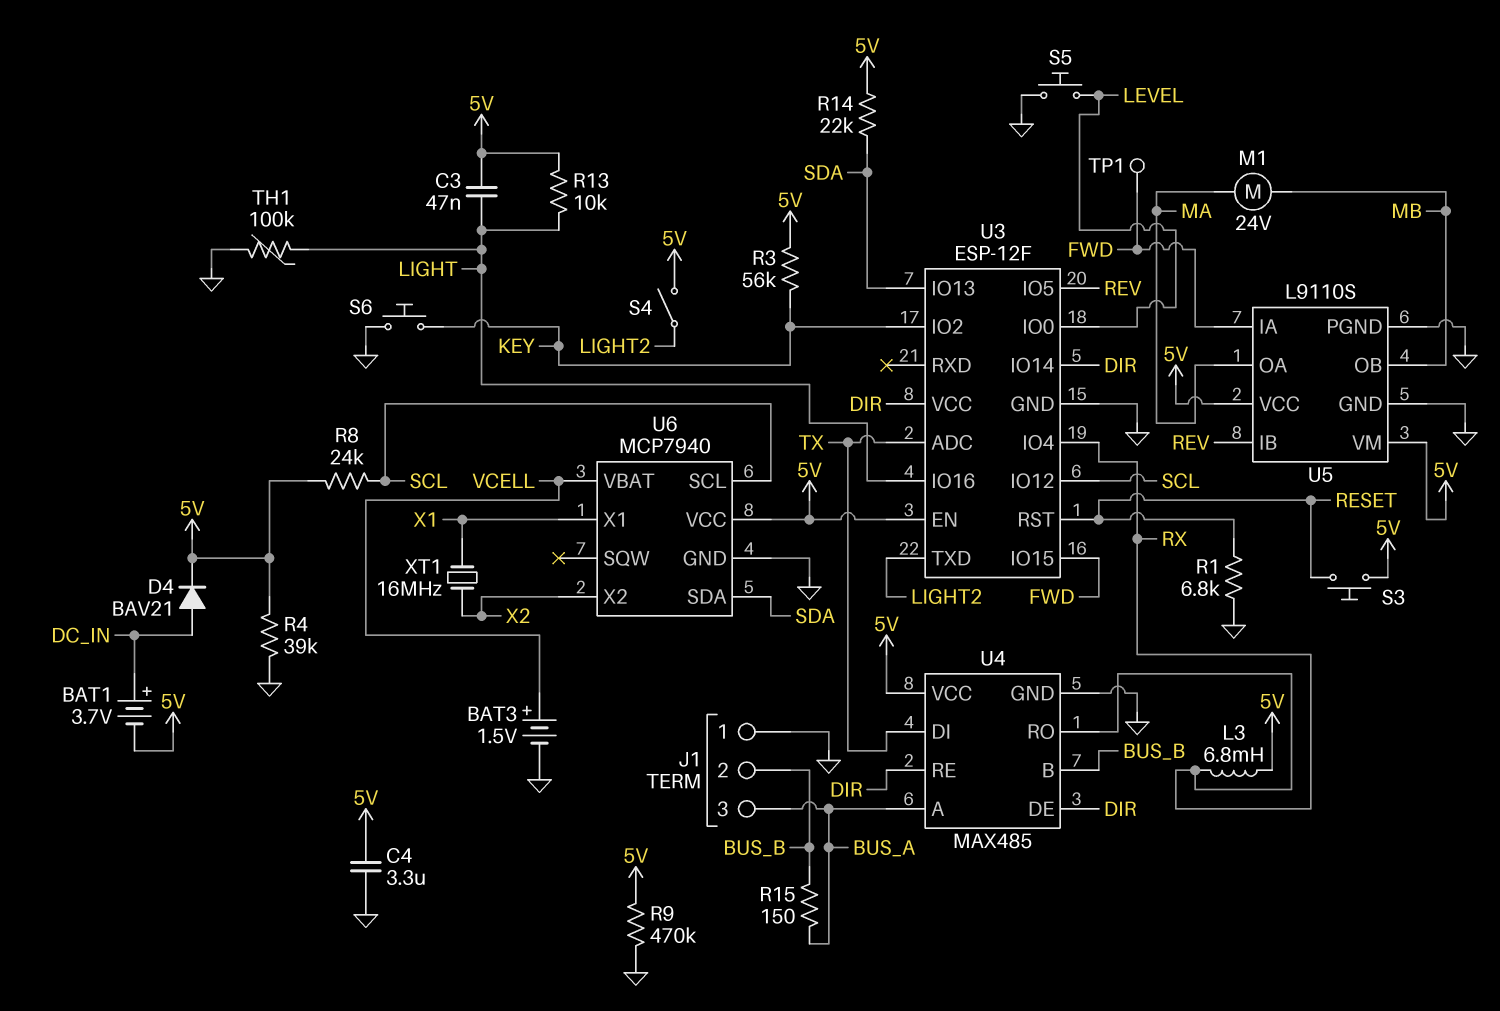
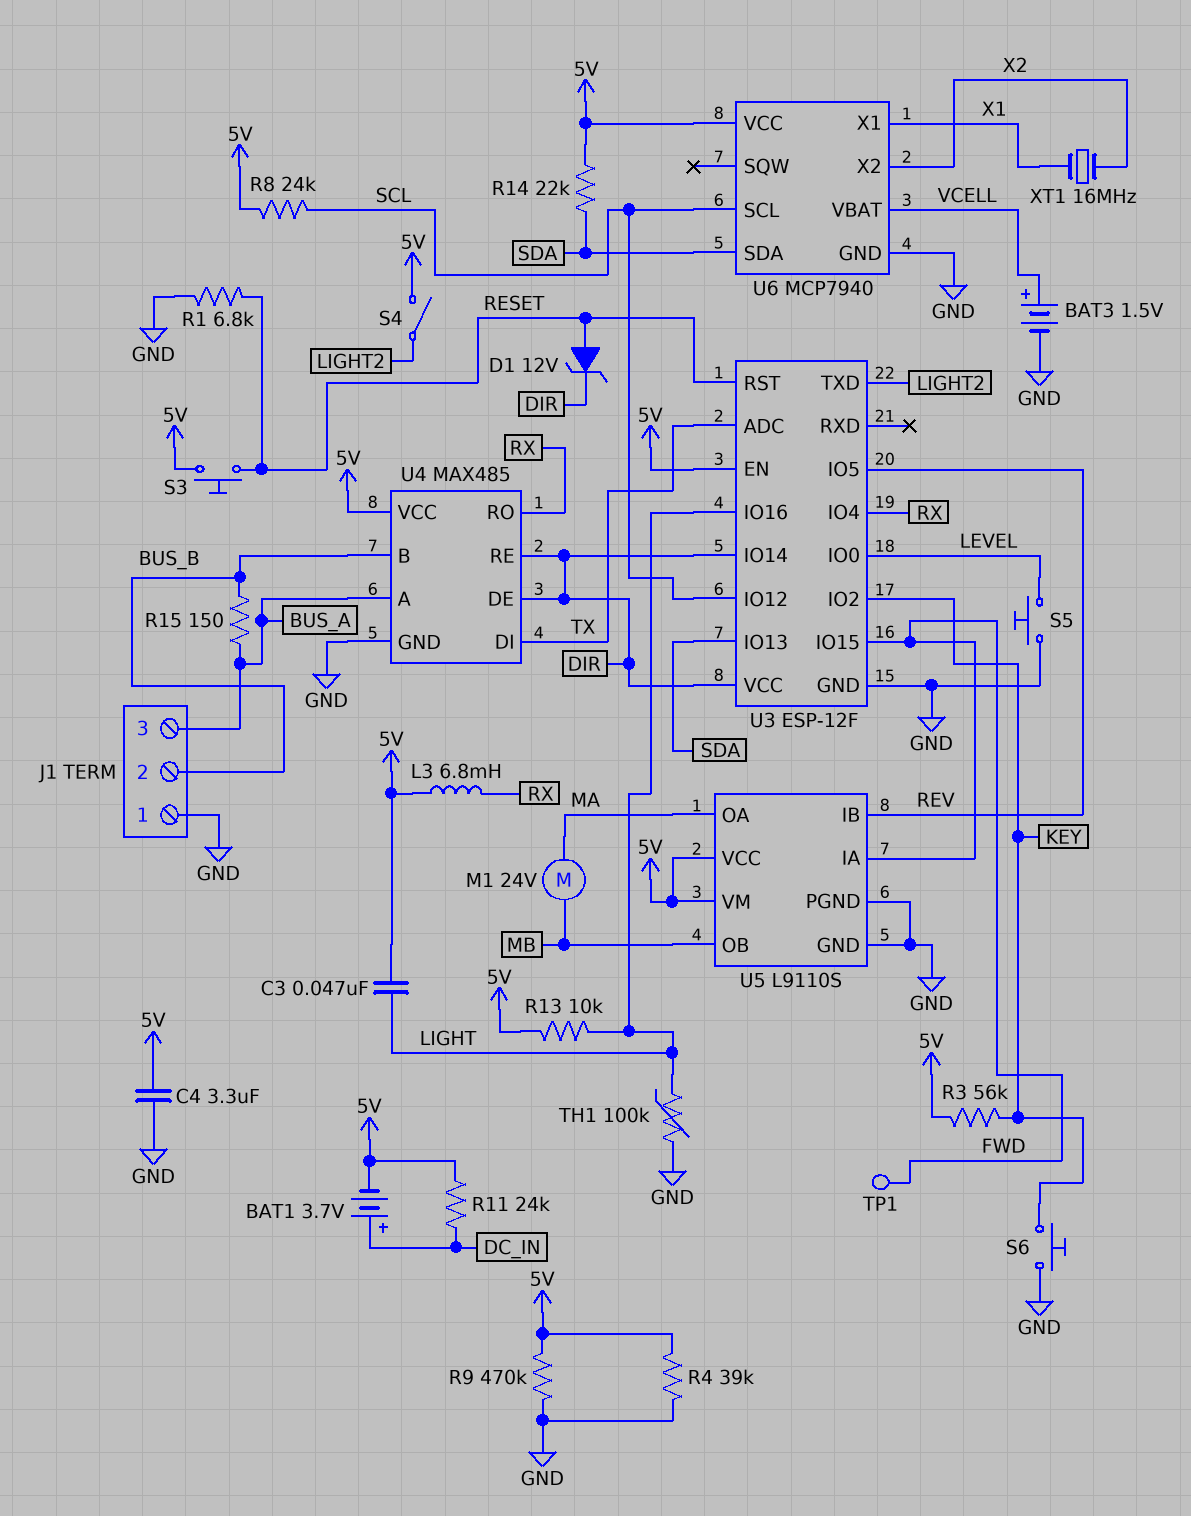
D1: none -> zener 12V (A RESET, K DIR)
D4: diode BAV21 (A DC_IN, K 5V) -> none
R11: none -> 24k (5V, DC_IN)

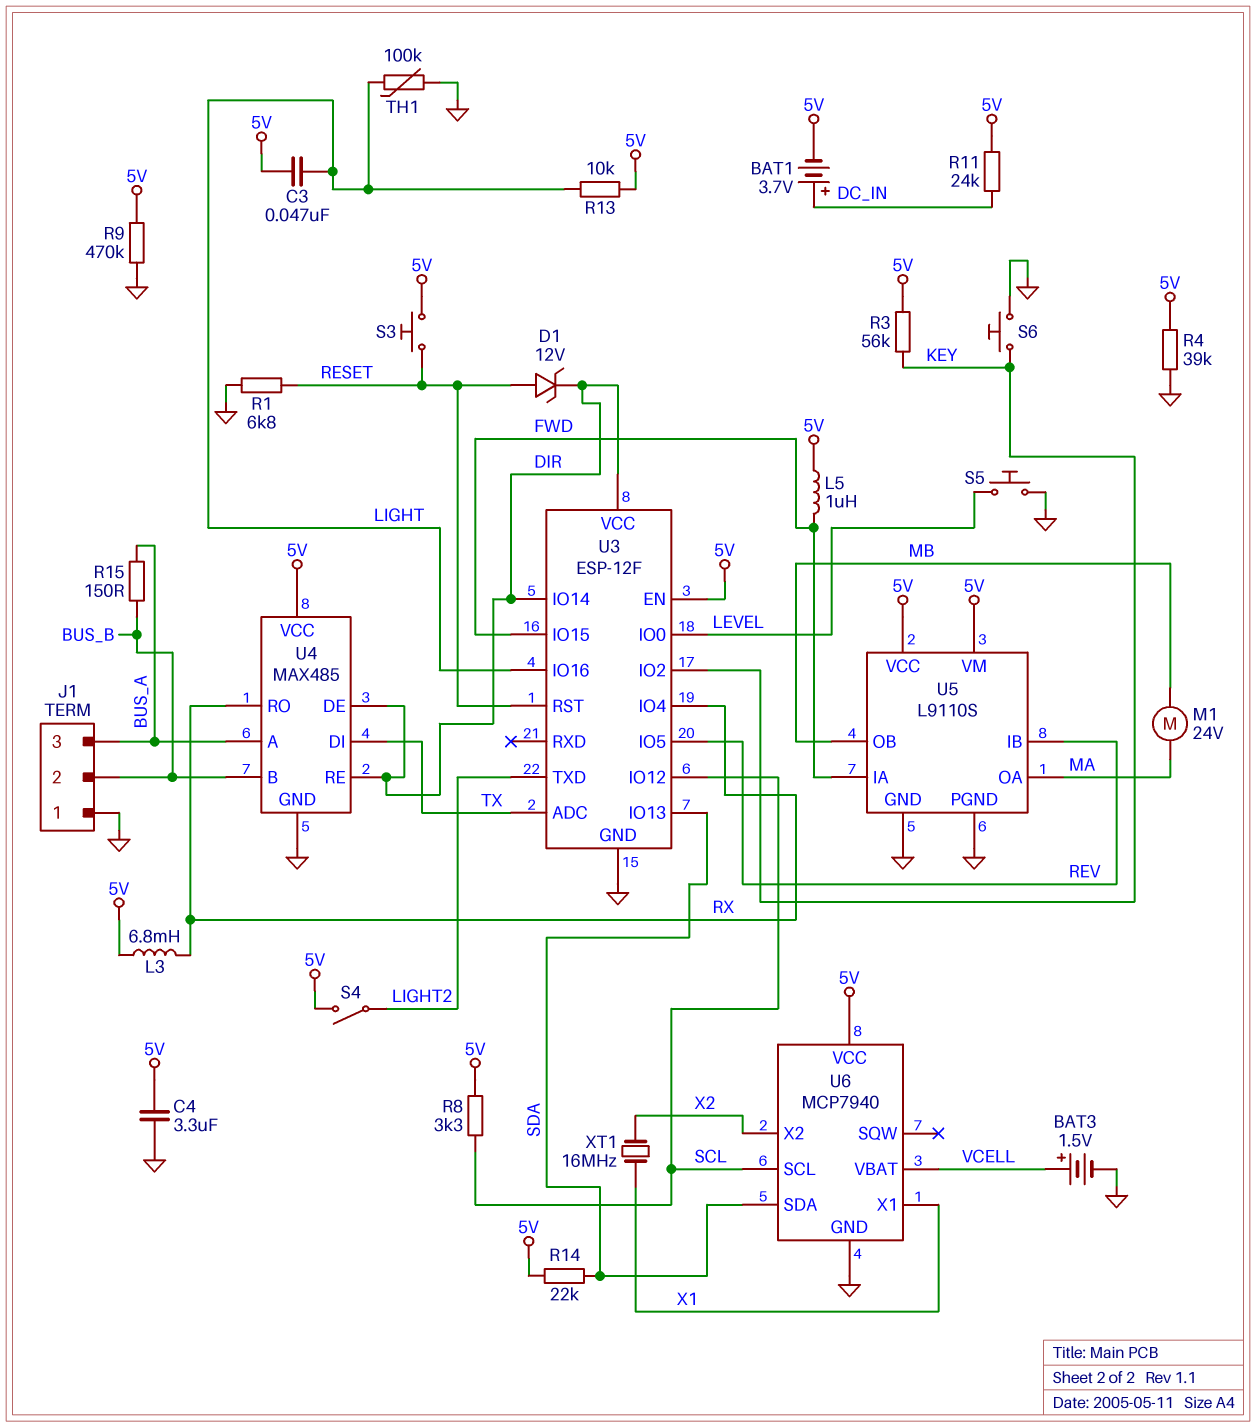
L5: none -> 1uH (5V, FWD)
R8: 24k (5V, SCL) -> 3.3k (5V, SCL)
TP1: test point (FWD) -> none

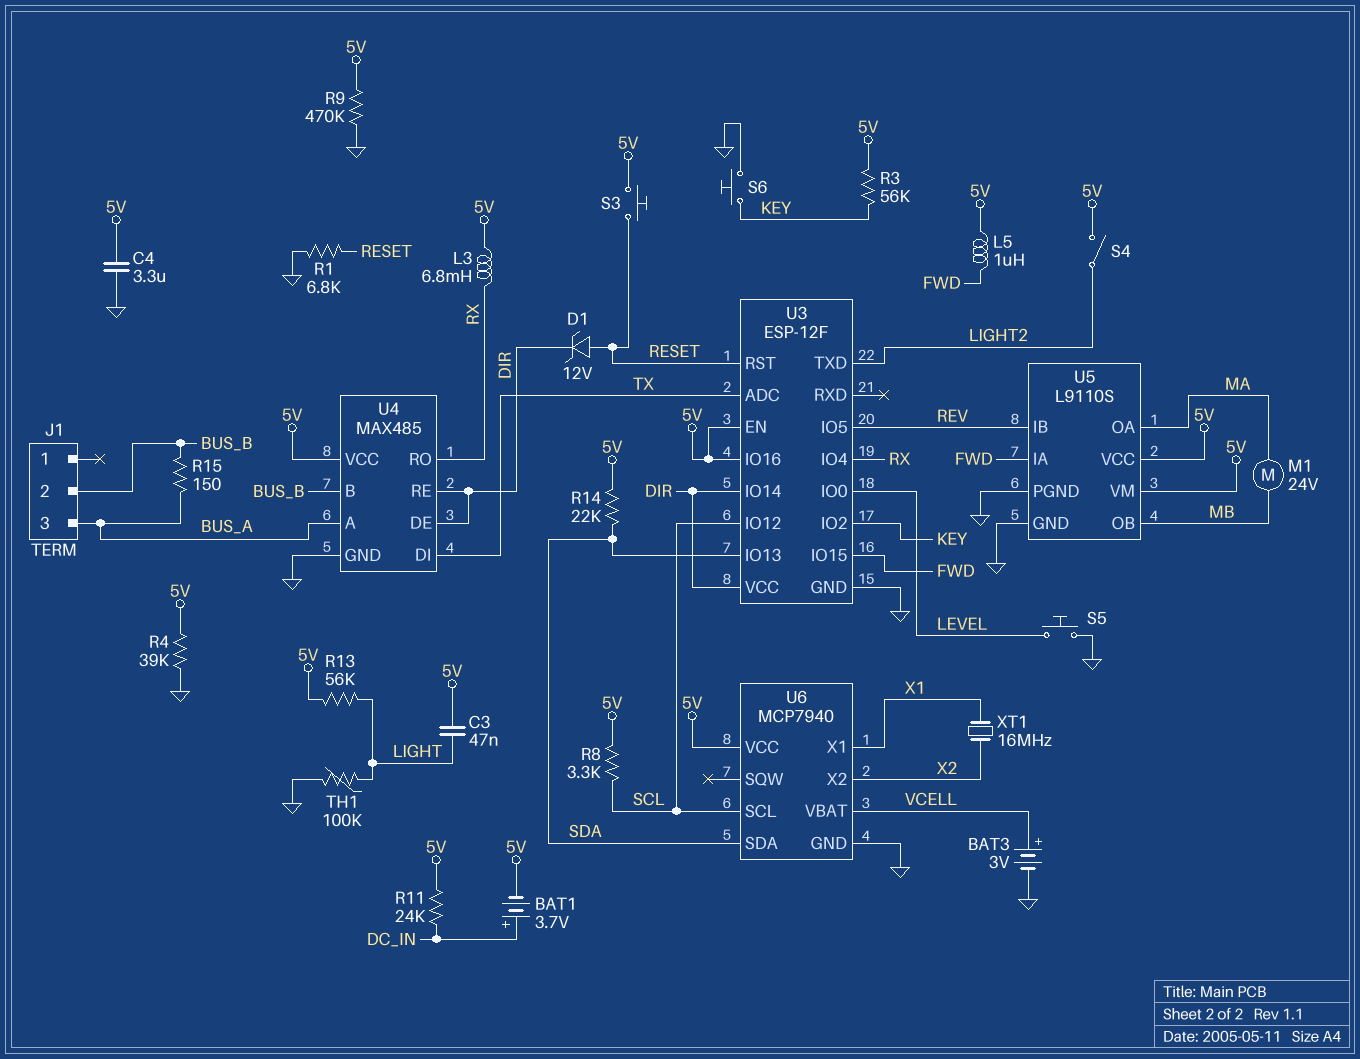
BAT3: 1.5V (plus VCELL, minus GND) -> 3V (plus VCELL, minus GND)
J1 pin 1: GND -> none
R13: 10k (5V, LIGHT) -> 56k (5V, LIGHT)
U3 pin IO16: LIGHT -> 5V

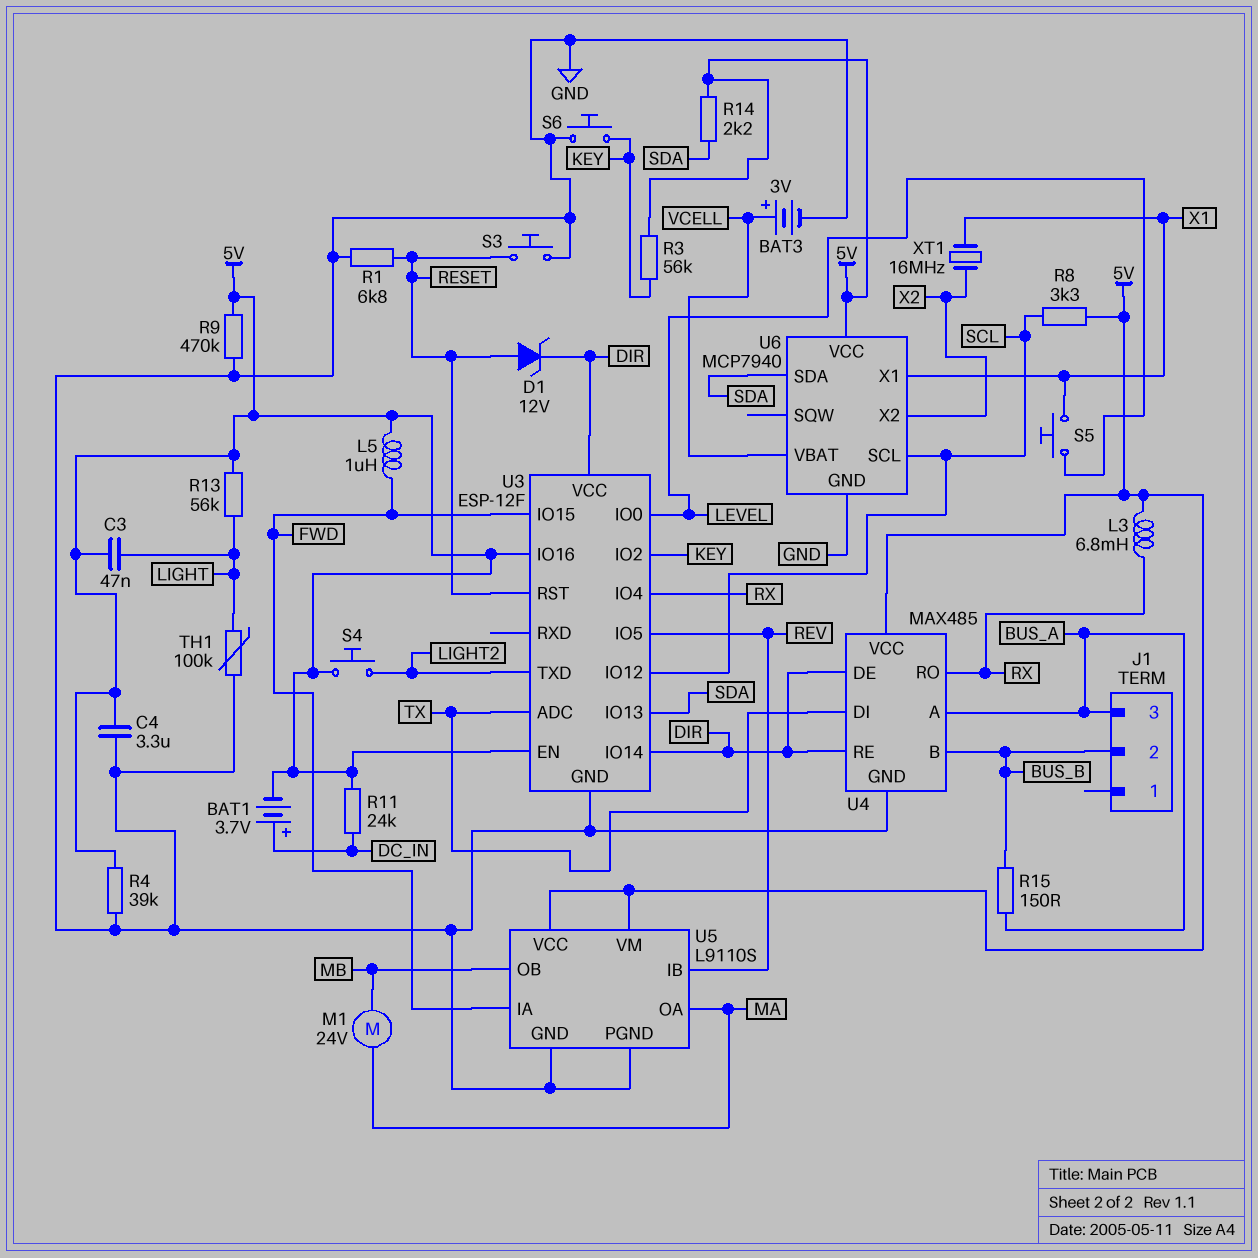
R14: 22k (5V, SDA) -> 2.2k (5V, SDA)
S3: button (5V, RESET) -> button (GND, RESET)
S4: switch (5V, LIGHT2) -> button (5V, LIGHT2)
S5: button (GND, LEVEL) -> button (LEVEL, X1)

